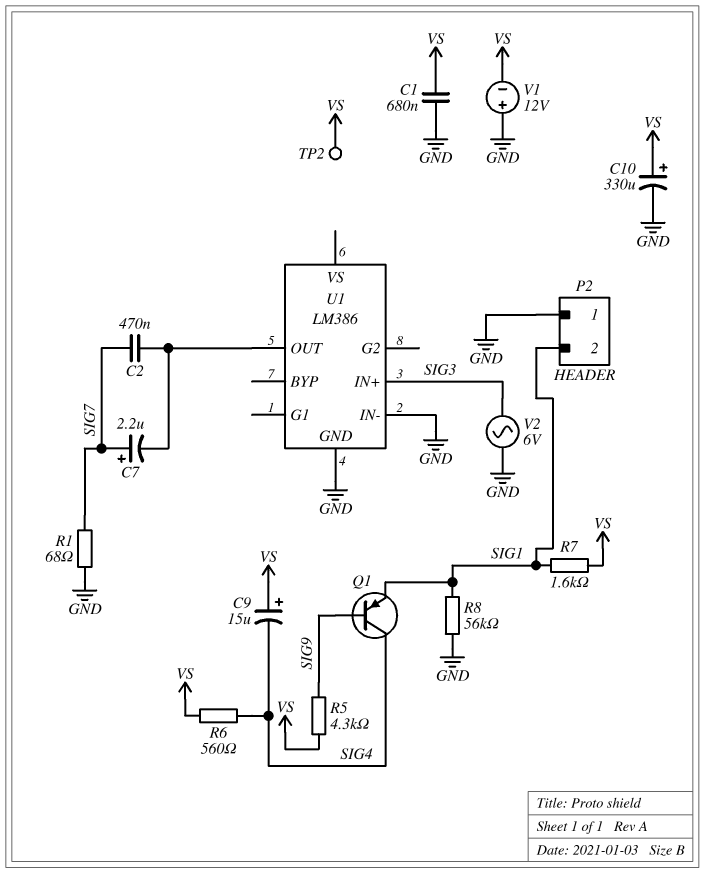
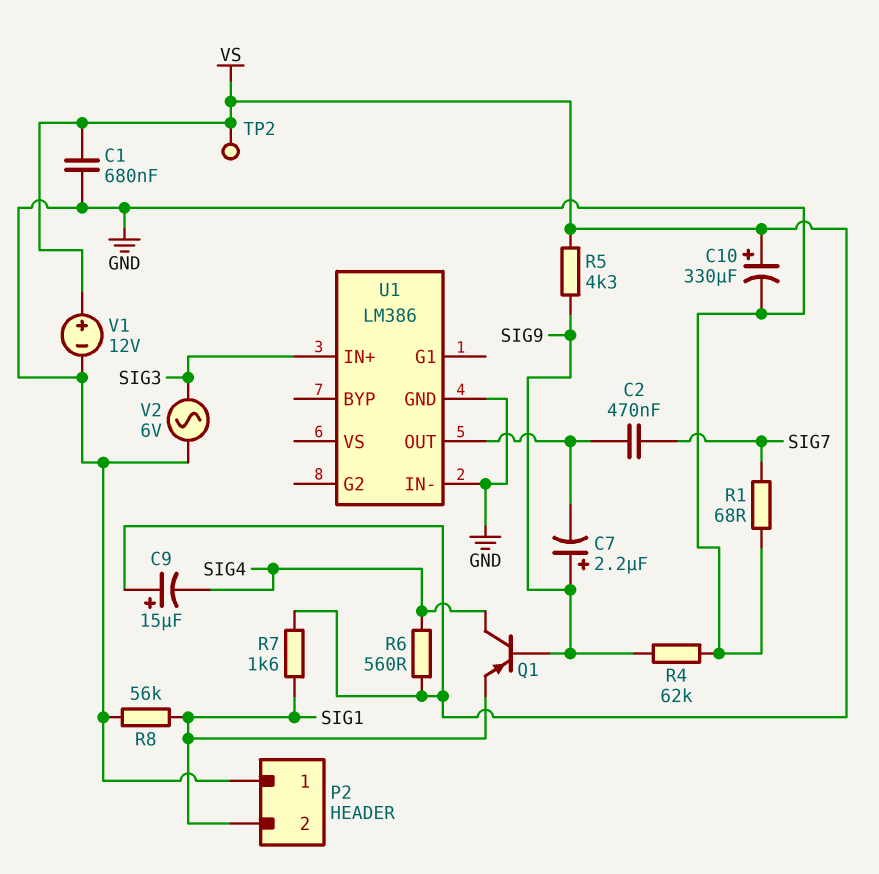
C7: 2.2uF (plus SIG7, minus U1/OUT) -> 2.2uF (plus SIG9, minus U1/OUT)
R4: none -> 62k (GND, SIG9)
V1: 12V (plus GND, minus VS) -> 12V (plus VS, minus GND)

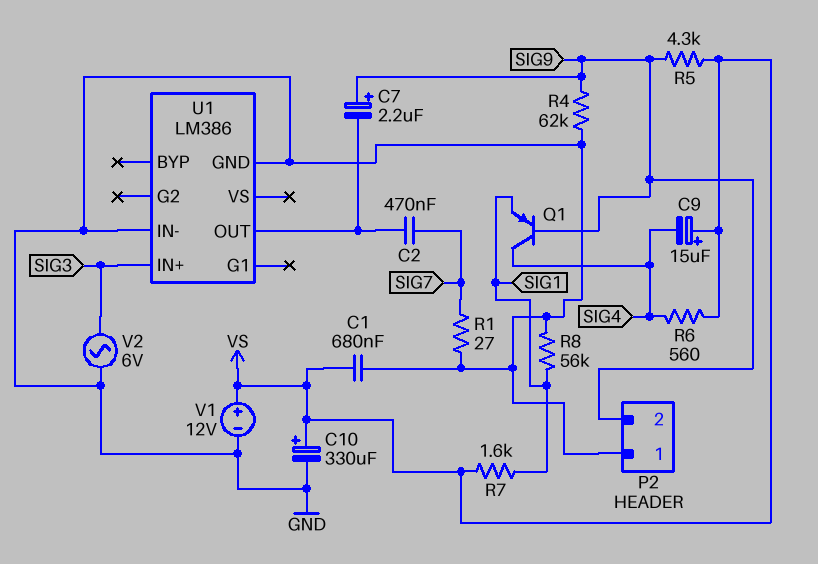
P2 pin 2: SIG1 -> SIG9
R1: 68 (GND, SIG7) -> 27 (GND, SIG7)
TP2: test point (VS) -> none

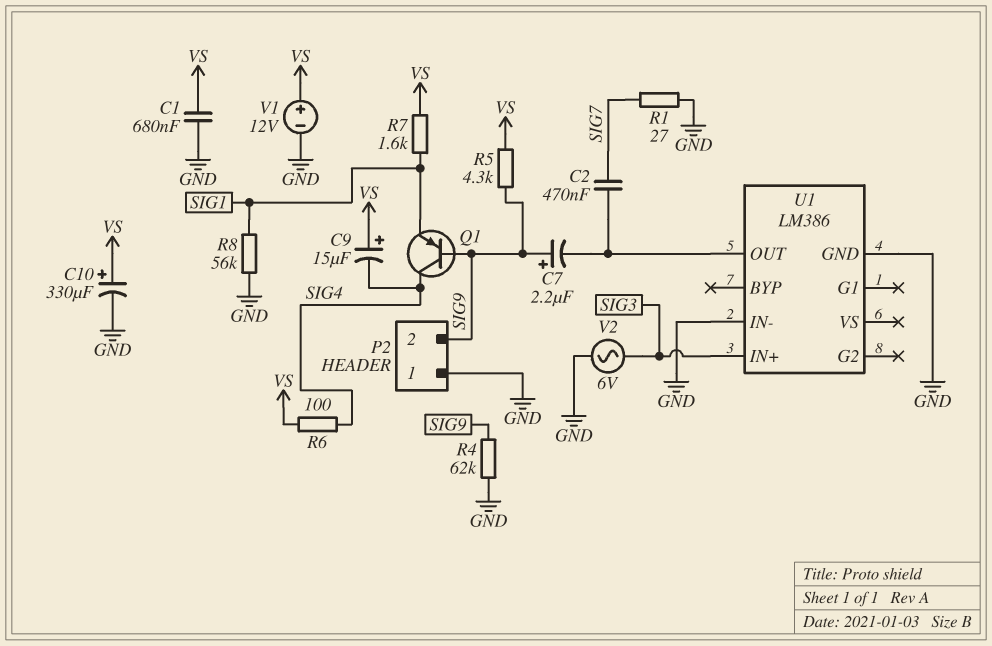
R6: 560 (SIG4, VS) -> 100 (SIG4, VS)

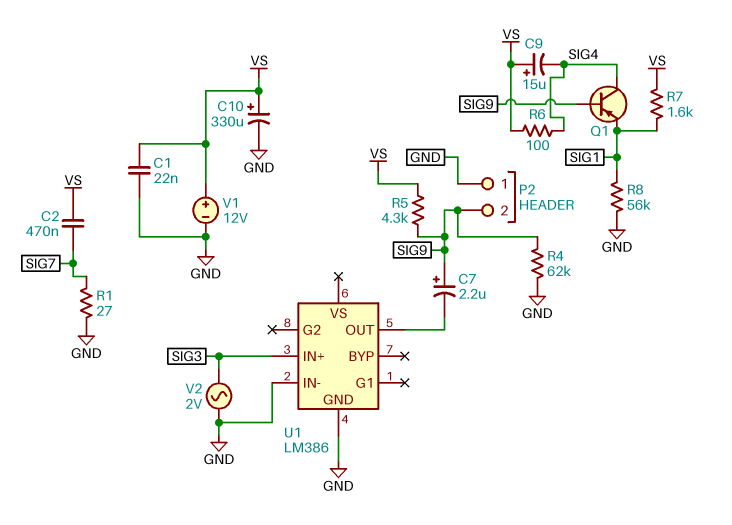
C1: 680nF (GND, VS) -> 22nF (GND, VS)
C2: 470nF (SIG7, U1/OUT) -> 470nF (SIG7, VS)
V2: AC 6V (GND, SIG3) -> AC 2V (GND, SIG3)

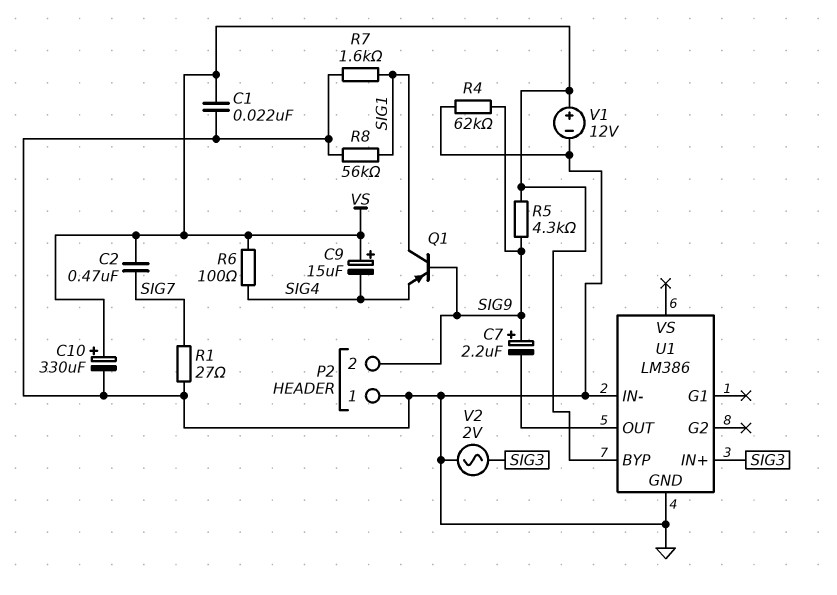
Q1: PNP (B SIG9, C SIG4, E SIG1) -> PNP (B SIG9, C SIG1, E SIG4)
R7: 1.6k (SIG1, VS) -> 1.6k (GND, SIG1)
U1 pin BYP: none -> VS

